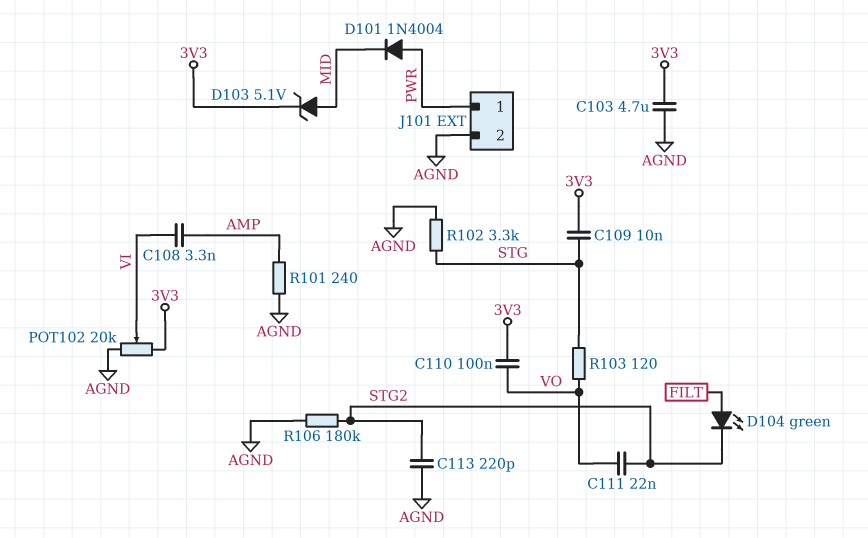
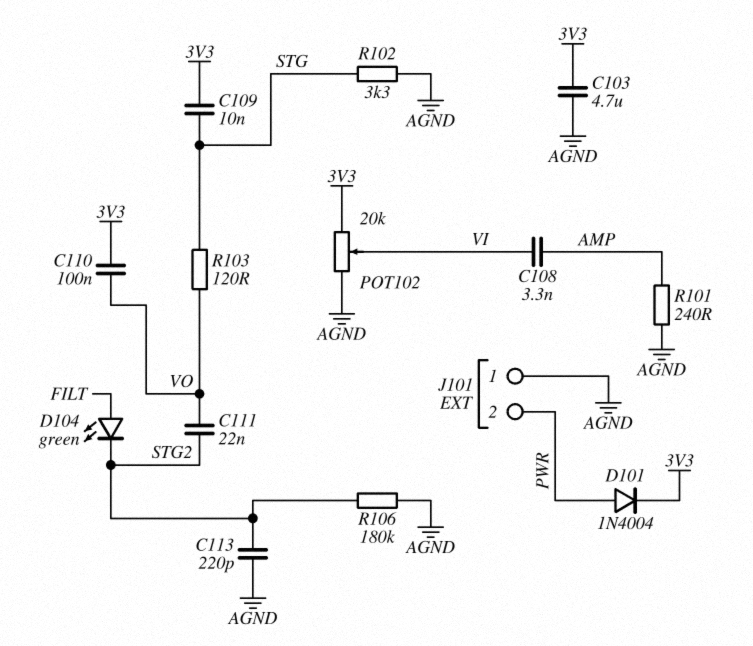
D101: diode 1N4004 (A PWR, K MID) -> diode 1N4004 (A PWR, K 3V3)
D103: zener 5.1V (A MID, K 3V3) -> none
J101 pin 1: PWR -> AGND
J101 pin 2: AGND -> PWR

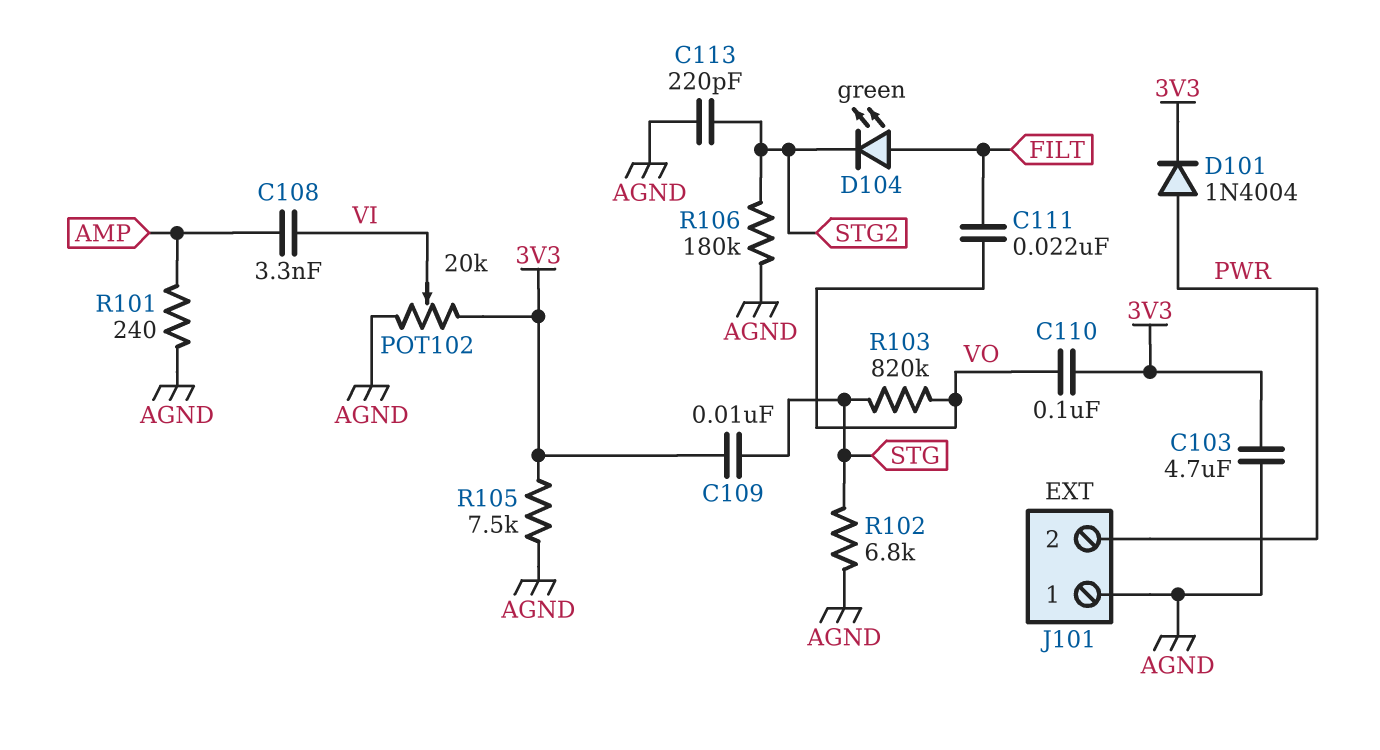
C111: 22nF (STG2, VO) -> 22nF (FILT, VO)
R102: 3.3k (AGND, STG) -> 6.8k (AGND, STG)
R103: 120 (STG, VO) -> 820k (STG, VO)
R105: none -> 7.5k (3V3, AGND)

